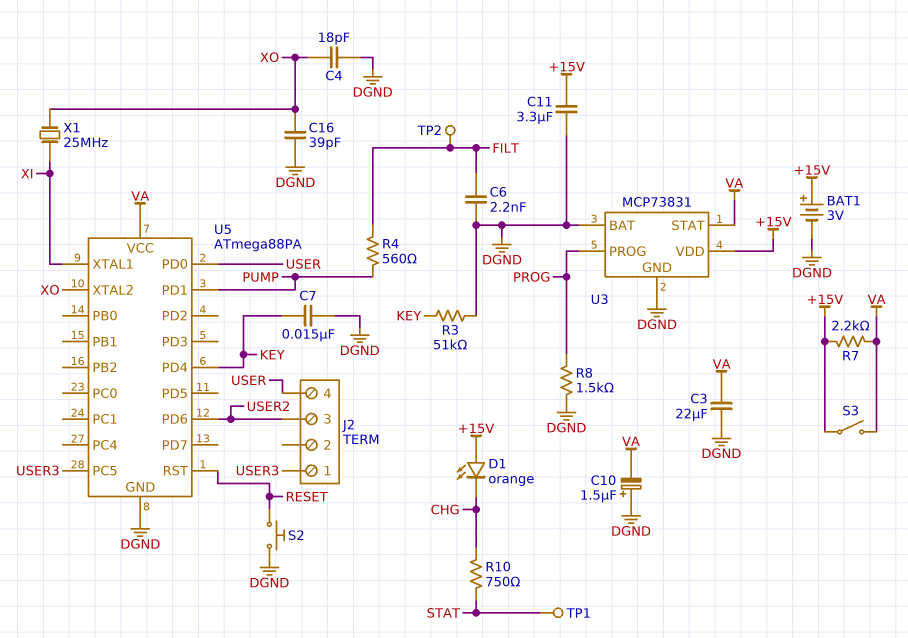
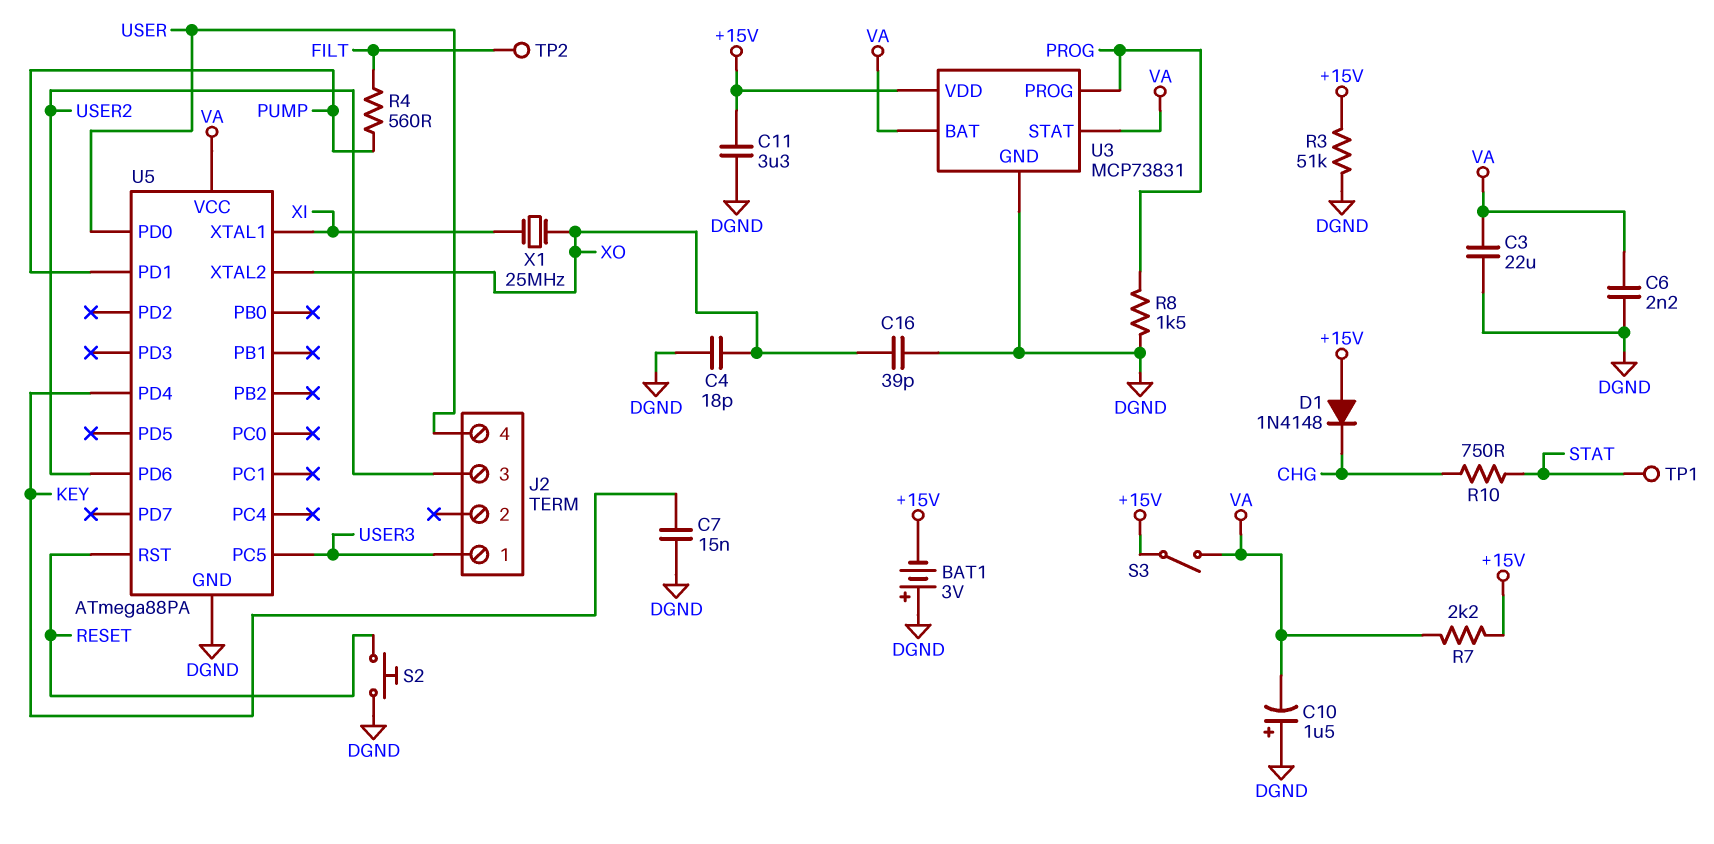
BAT1: 3V (plus +15V, minus DGND) -> 3V (plus DGND, minus +15V)
C6: 2.2nF (DGND, FILT) -> 2.2nF (DGND, VA)
D1: LED orange (A +15V, K CHG) -> diode 1N4148 (A +15V, K CHG)
R3: 51k (DGND, KEY) -> 51k (+15V, DGND)
U3 pin BAT: DGND -> VA

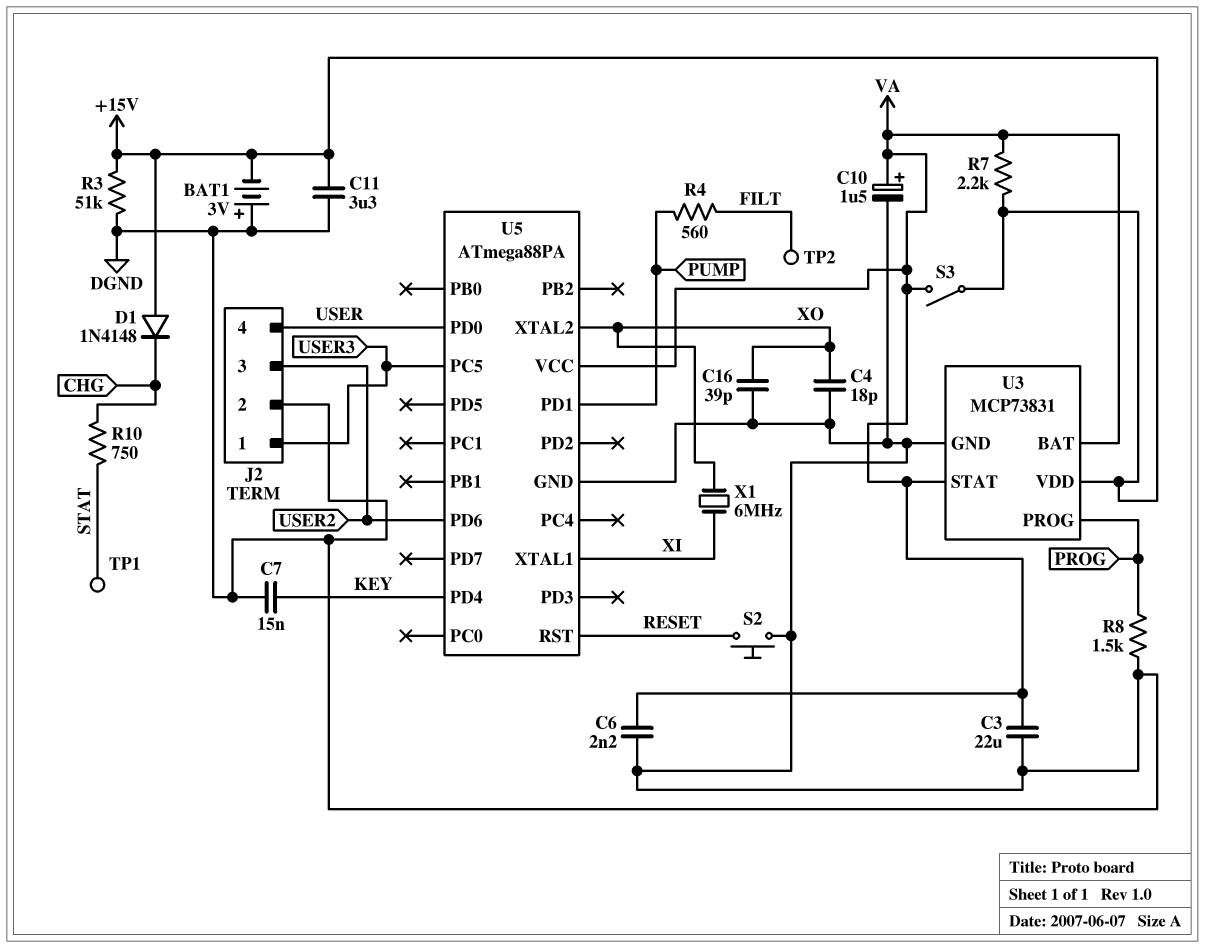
C10: 1.5uF (plus DGND, minus VA) -> 1.5uF (plus VA, minus DGND)
J2 pin 2: none -> DGND
X1: 25MHz (XI, XO) -> 6MHz (XI, XO)

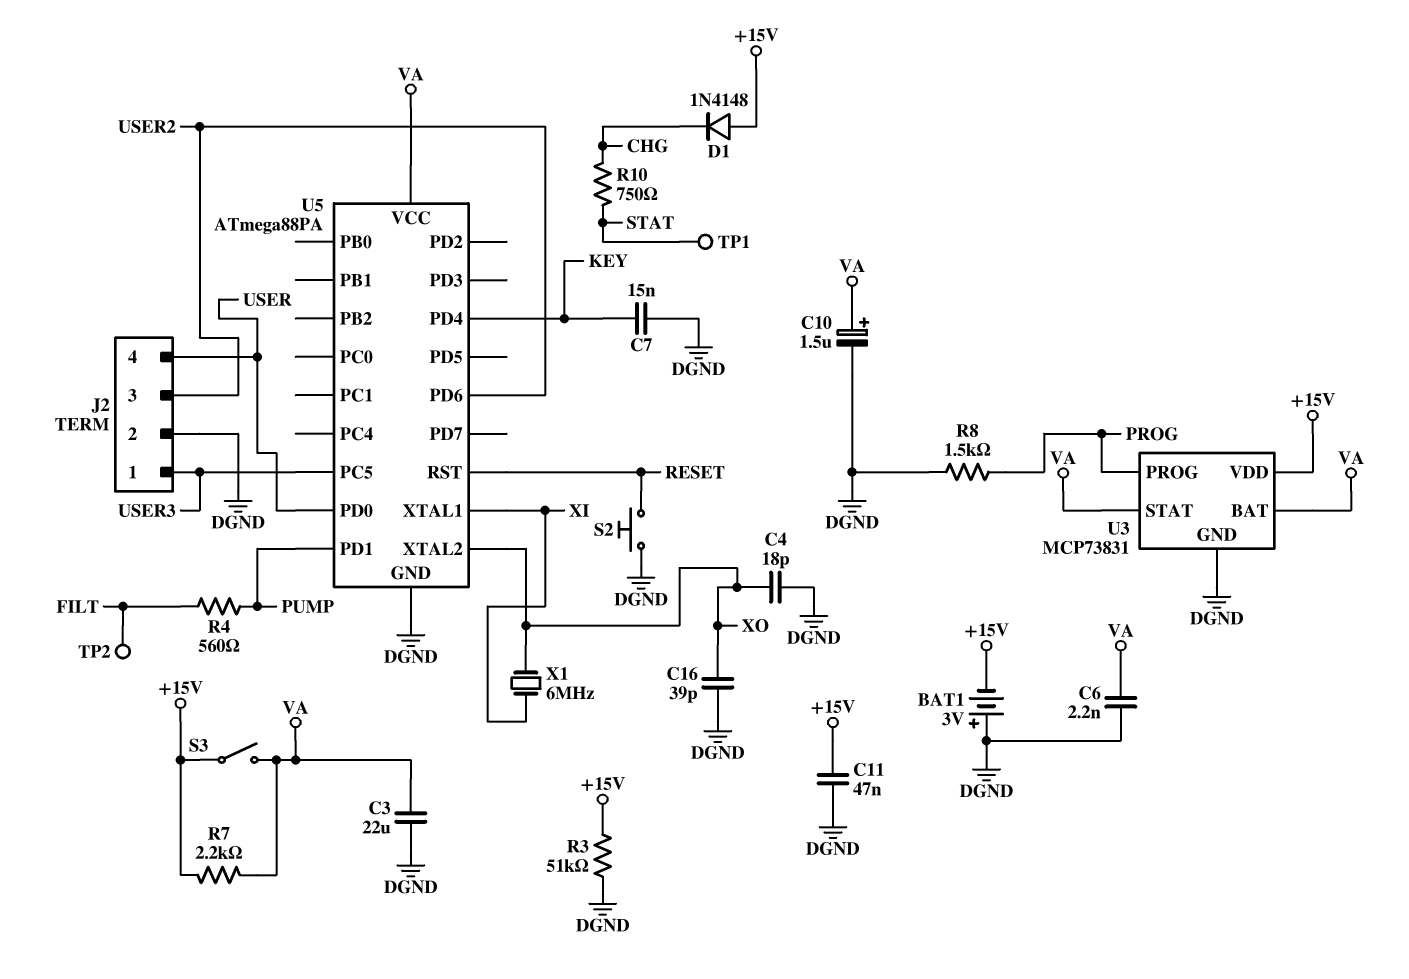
C11: 3.3uF (+15V, DGND) -> 47nF (+15V, DGND)

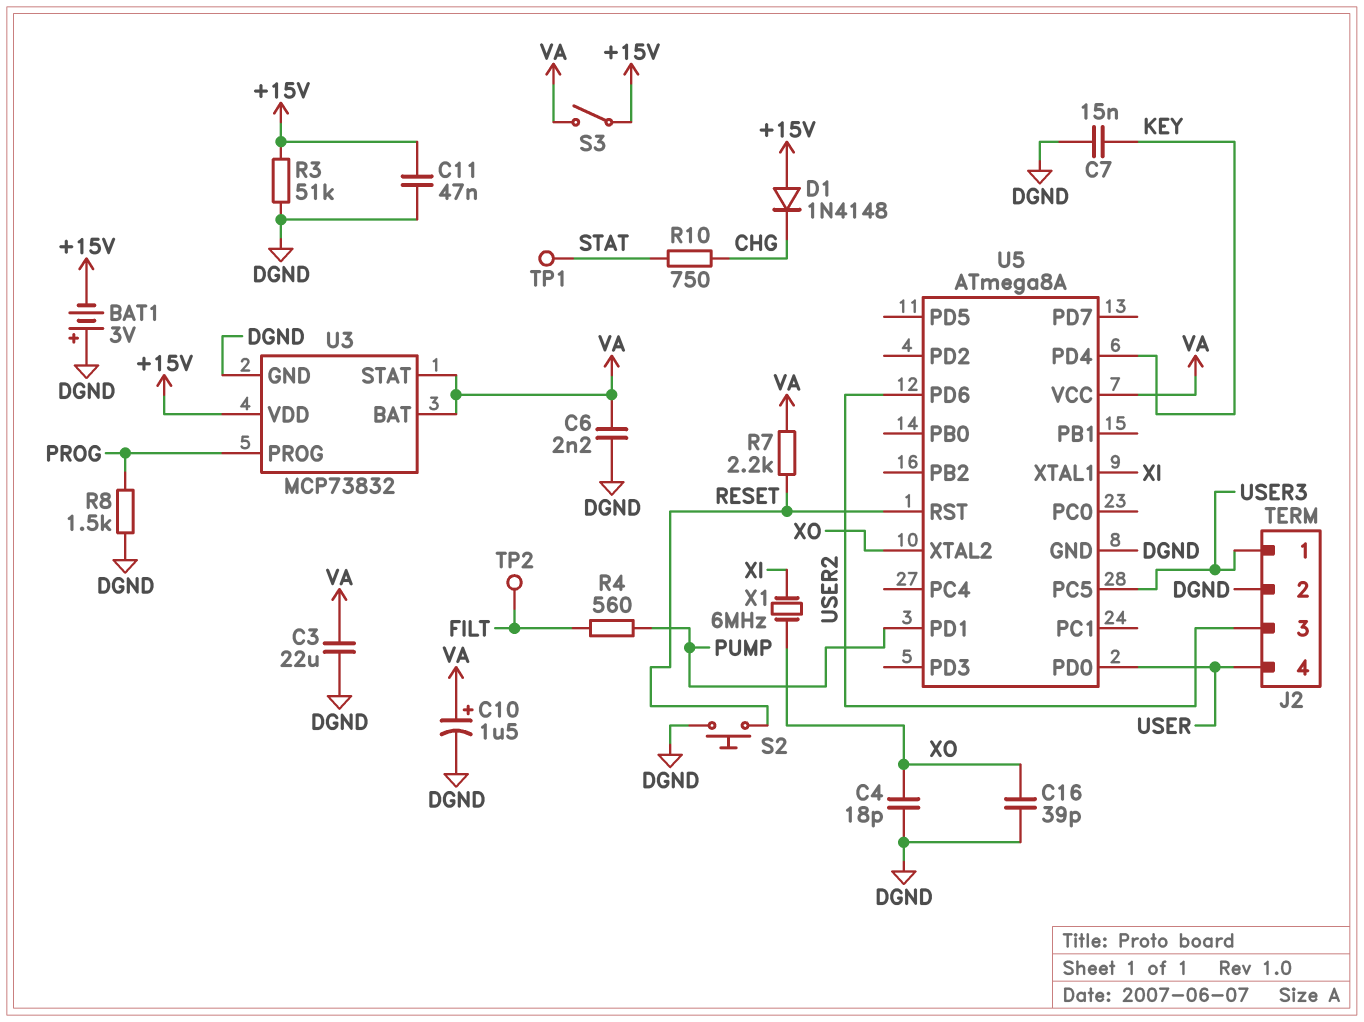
R7: 2.2k (+15V, VA) -> 2.2k (RESET, VA)
U3: MCP73831 -> MCP73832
U5: ATmega88PA -> ATmega8A

